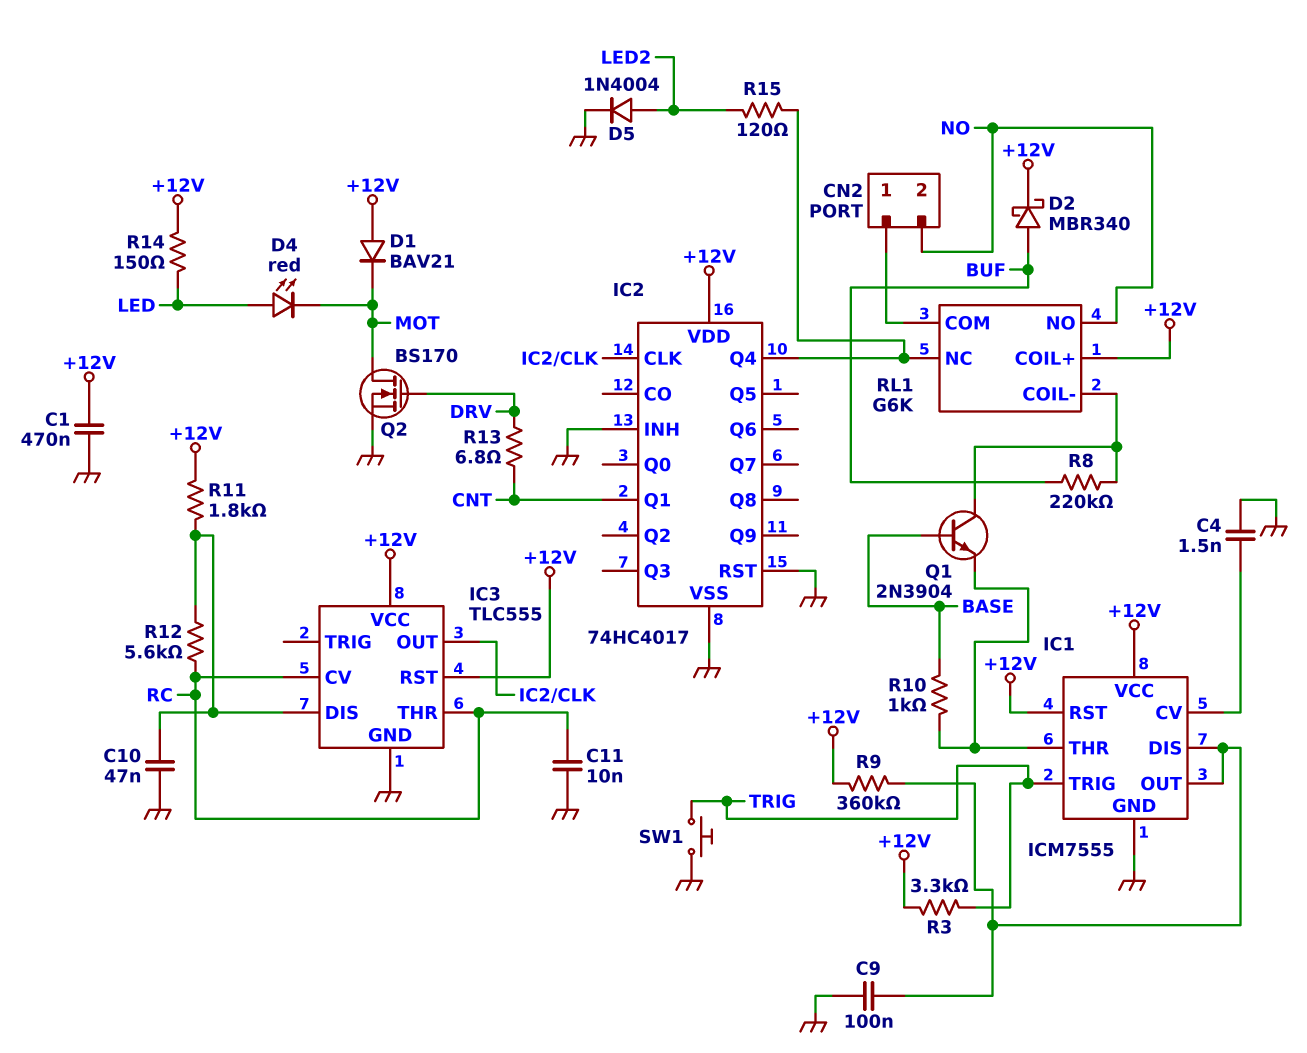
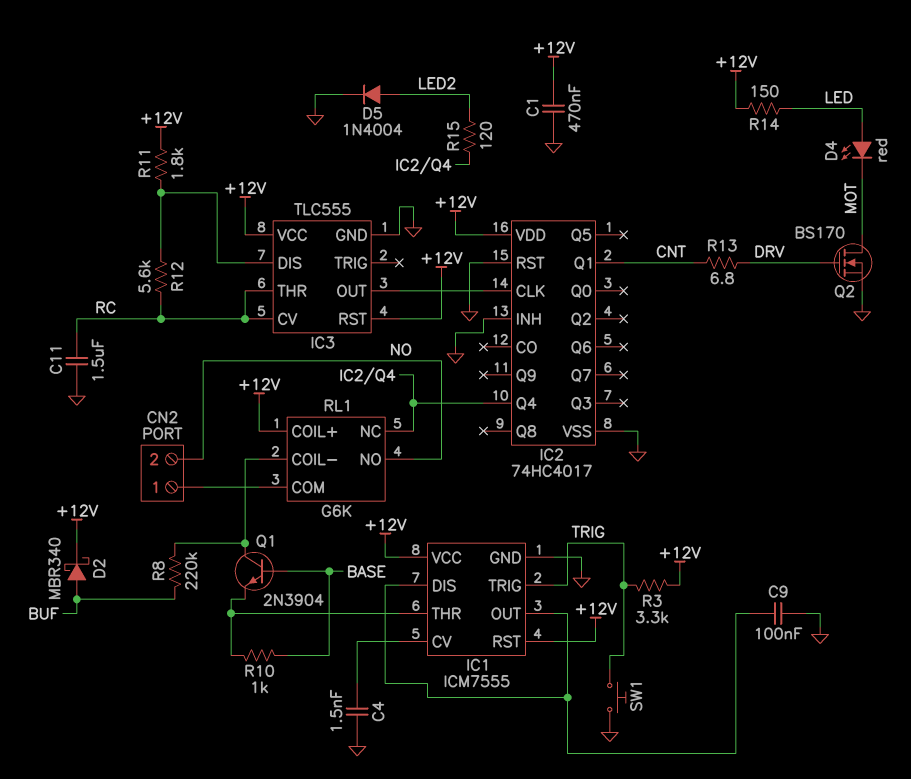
C10: 47nF (GND, IC3/DIS) -> none
C11: 10nF (GND, RC) -> 1.5uF (GND, RC)
D1: diode BAV21 (A +12V, K MOT) -> none
R9: 360k (+12V, IC1/DIS) -> none

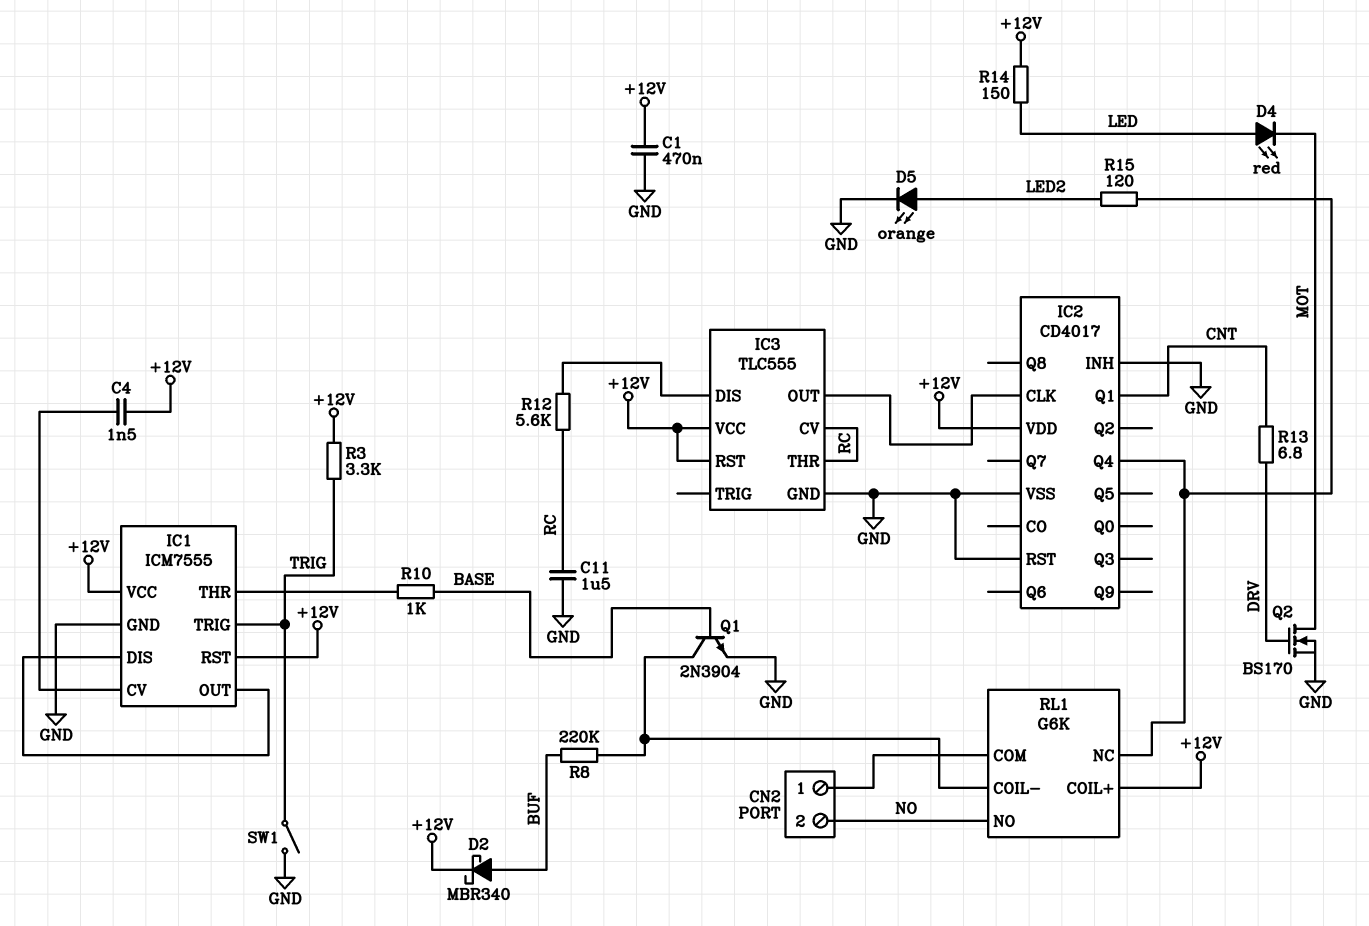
C4: 1.5nF (GND, IC1/CV) -> 1.5nF (+12V, IC1/CV)
C9: 100nF (GND, IC1/DIS) -> none
D5: diode 1N4004 (A LED2, K GND) -> LED orange (A LED2, K GND)
IC2: 74HC4017 -> CD4017
Q1: NPN 2N3904 (B BASE, C RL1/COIL-, E IC1/THR) -> NPN 2N3904 (B BASE, C RL1/COIL-, E GND)
R11: 1.8k (+12V, IC3/DIS) -> none
SW1: button (GND, TRIG) -> switch (GND, TRIG)

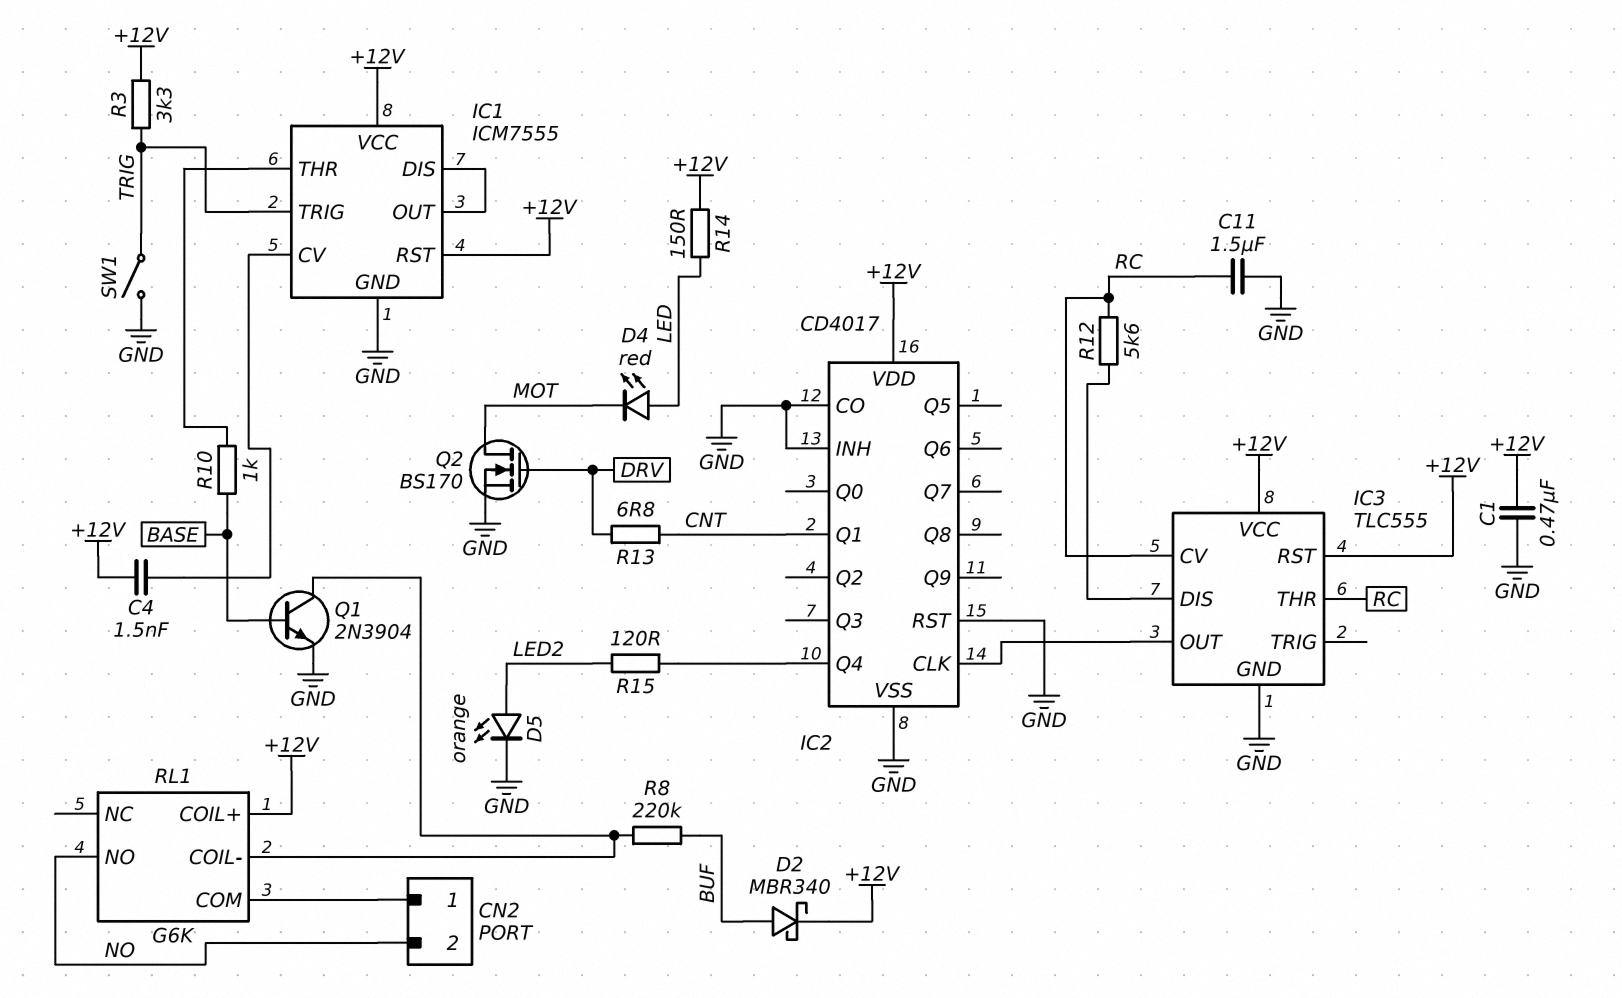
IC2 pin CO: none -> GND
RL1 pin NC: IC2/Q4 -> none

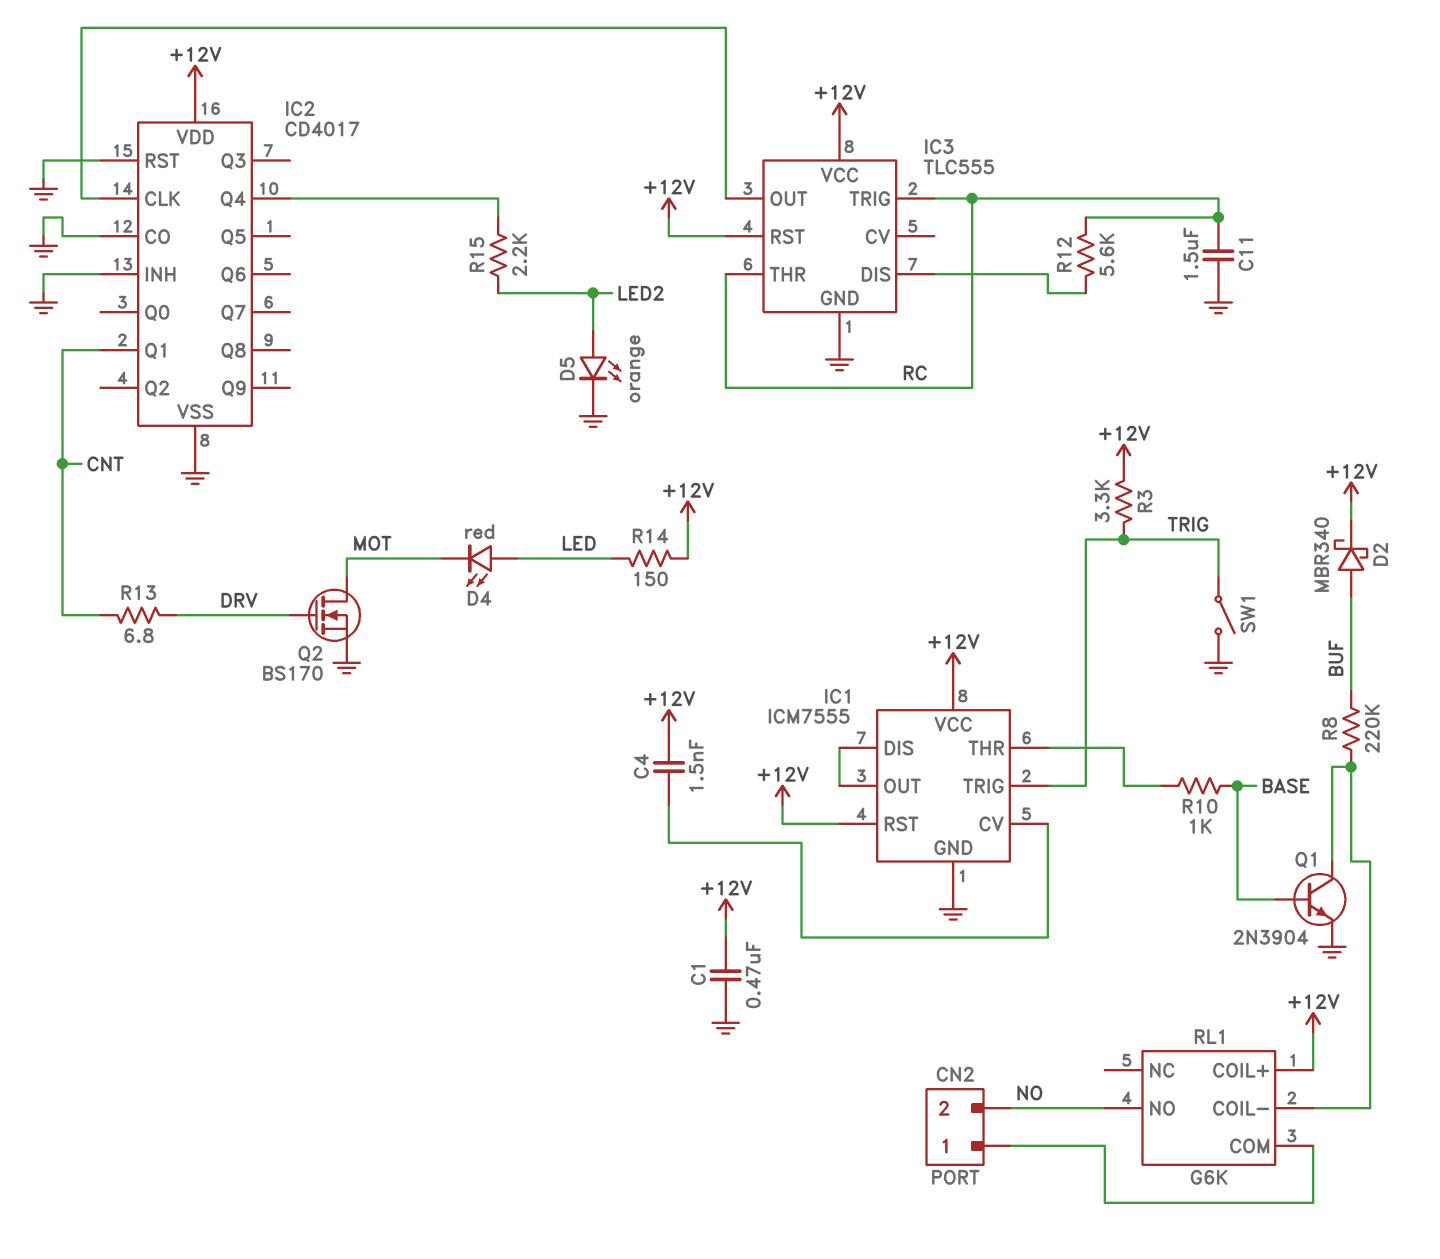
IC3 pin CV: RC -> none
IC3 pin TRIG: none -> RC
R15: 120 (IC2/Q4, LED2) -> 2.2k (IC2/Q4, LED2)

